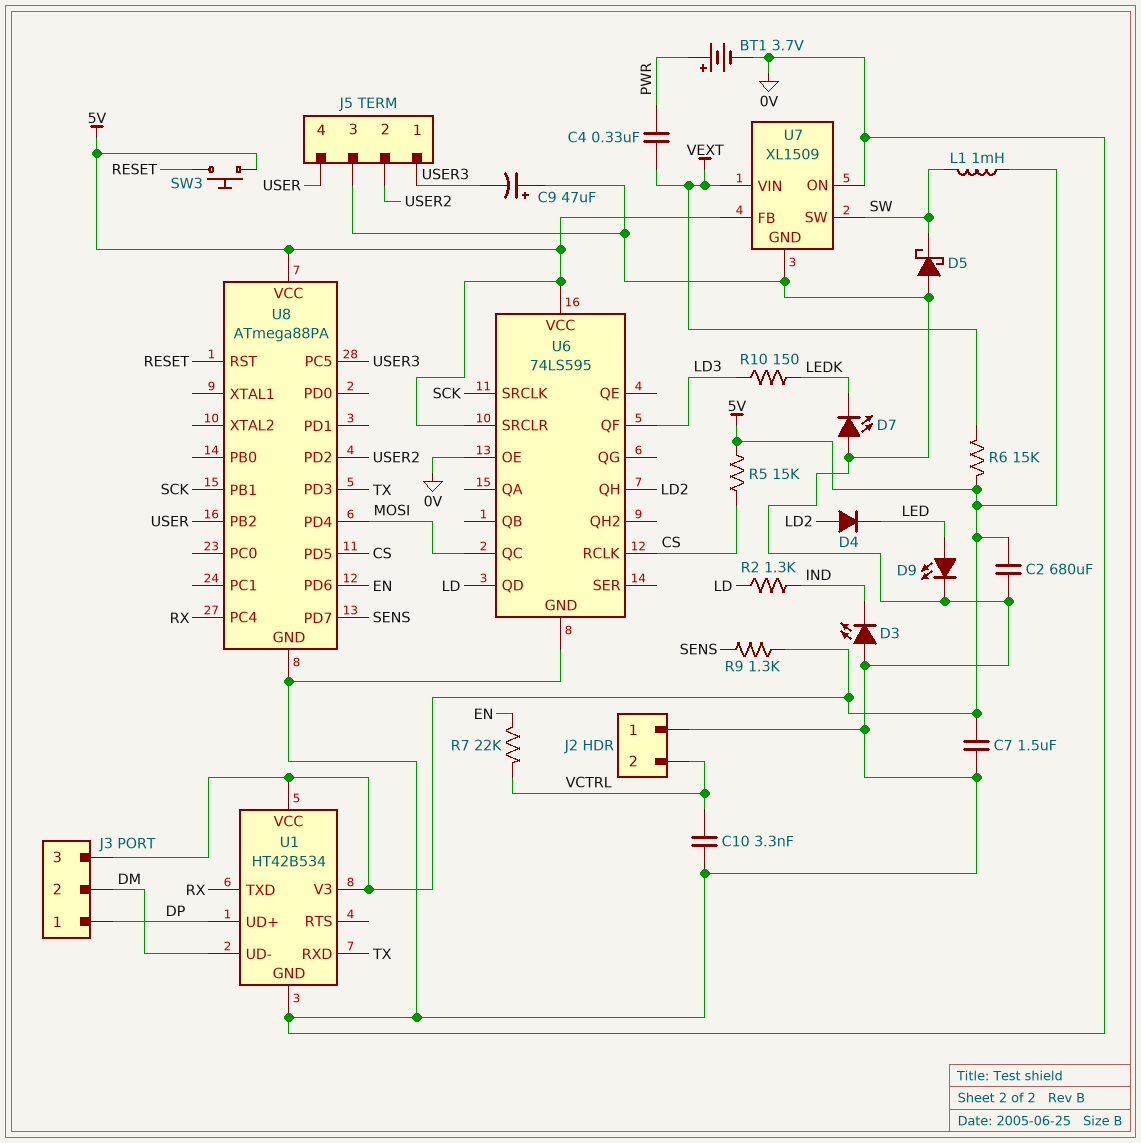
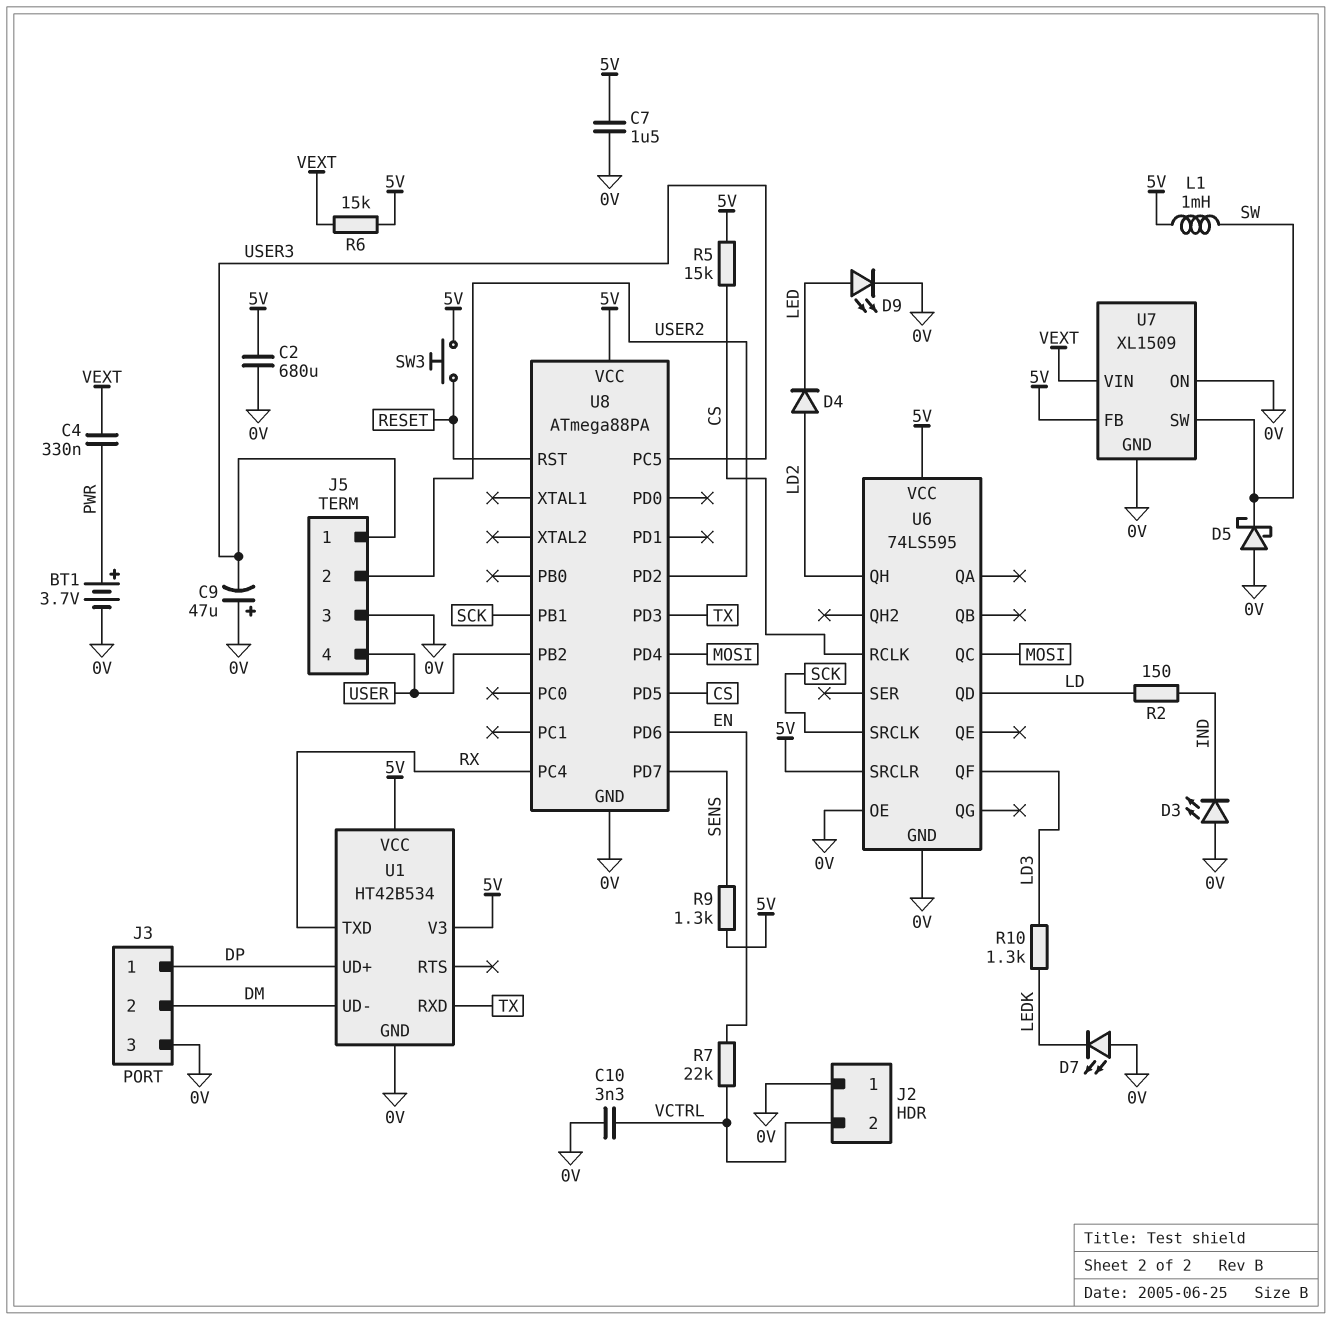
J3 pin 3: 5V -> 0V
R2: 1.3k (IND, LD) -> 150 (IND, LD)
R10: 150 (LD3, LEDK) -> 1.3k (LD3, LEDK)

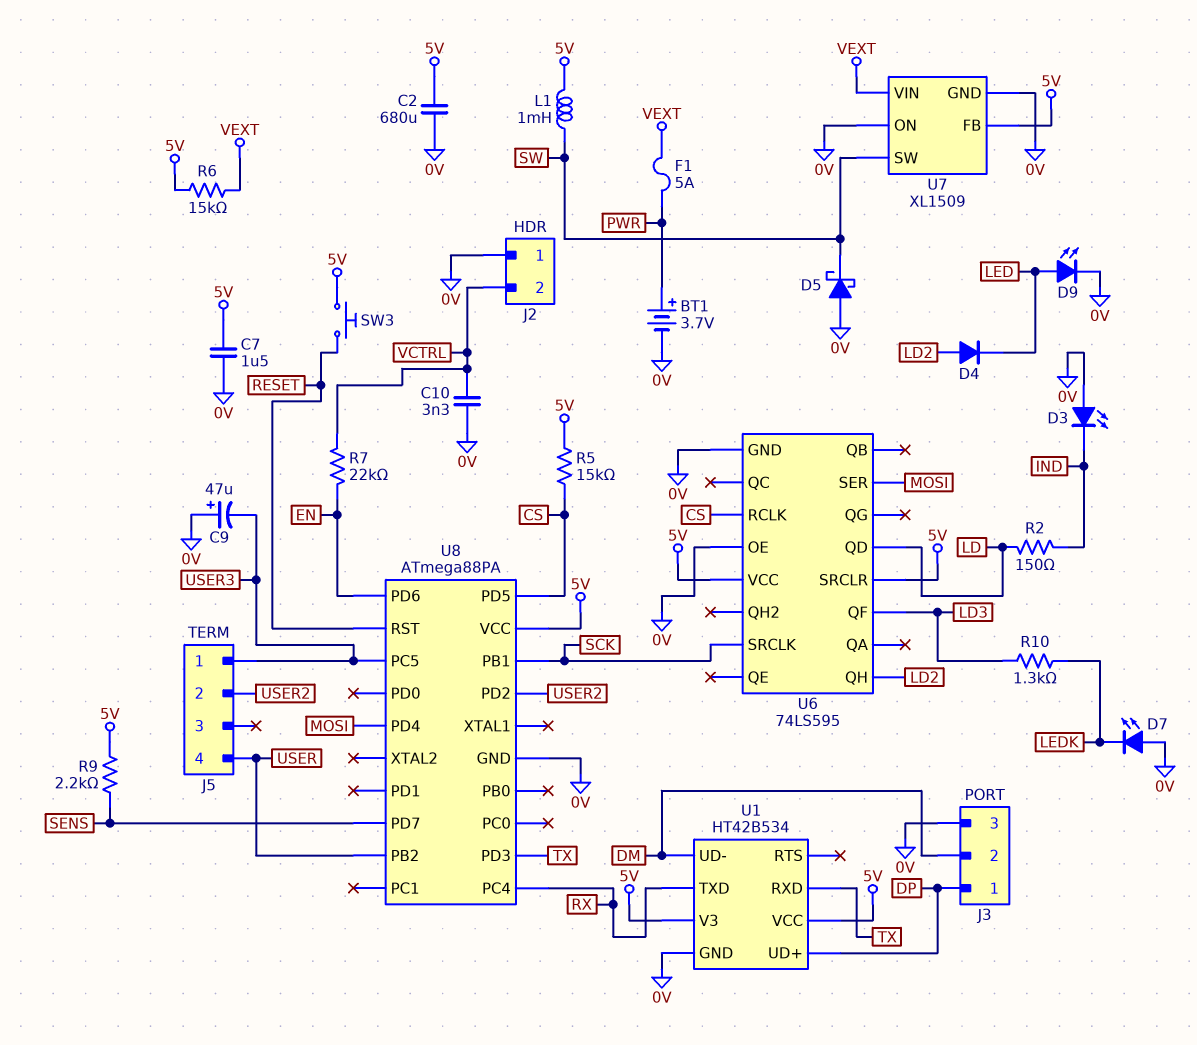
C4: 330nF (PWR, VEXT) -> none
F1: none -> 5A (PWR, VEXT)
J5 pin 3: 0V -> none
R9: 1.3k (5V, SENS) -> 2.2k (5V, SENS)
U6 pin QC: MOSI -> none
U6 pin SER: none -> MOSI

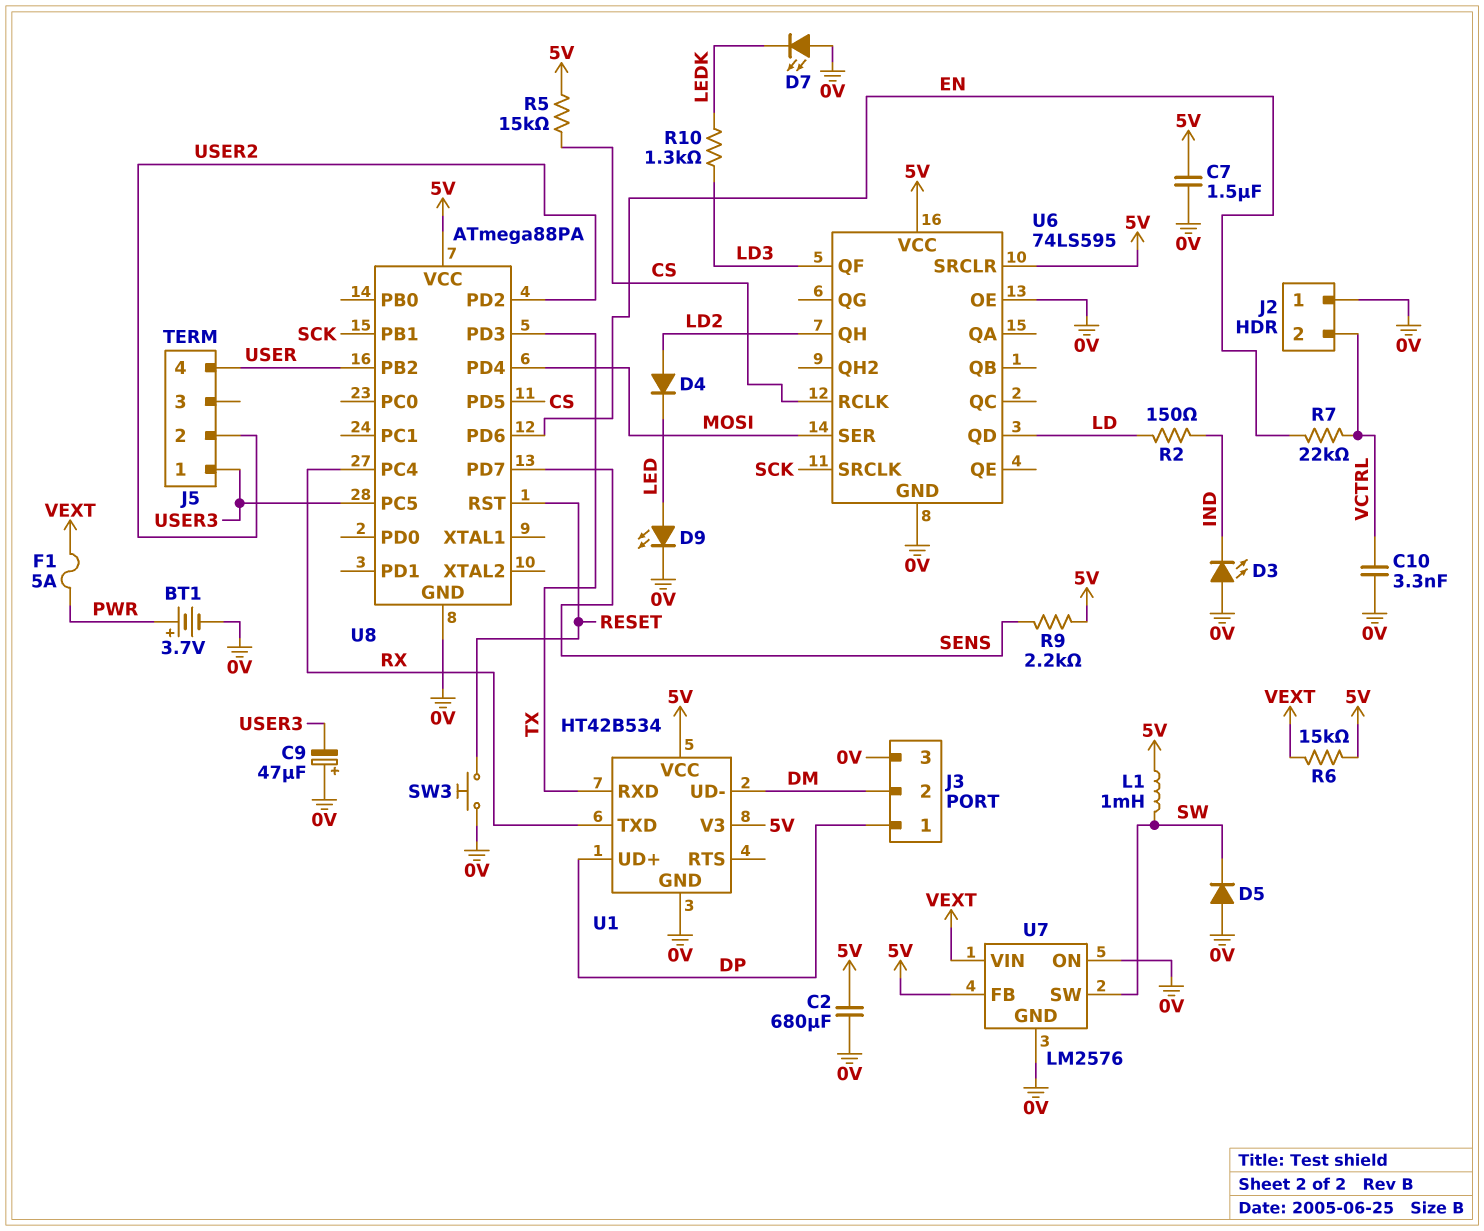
D5: schottky (A 0V, K SW) -> diode (A 0V, K SW)
SW3: button (5V, RESET) -> button (0V, RESET)
U7: XL1509 -> LM2576

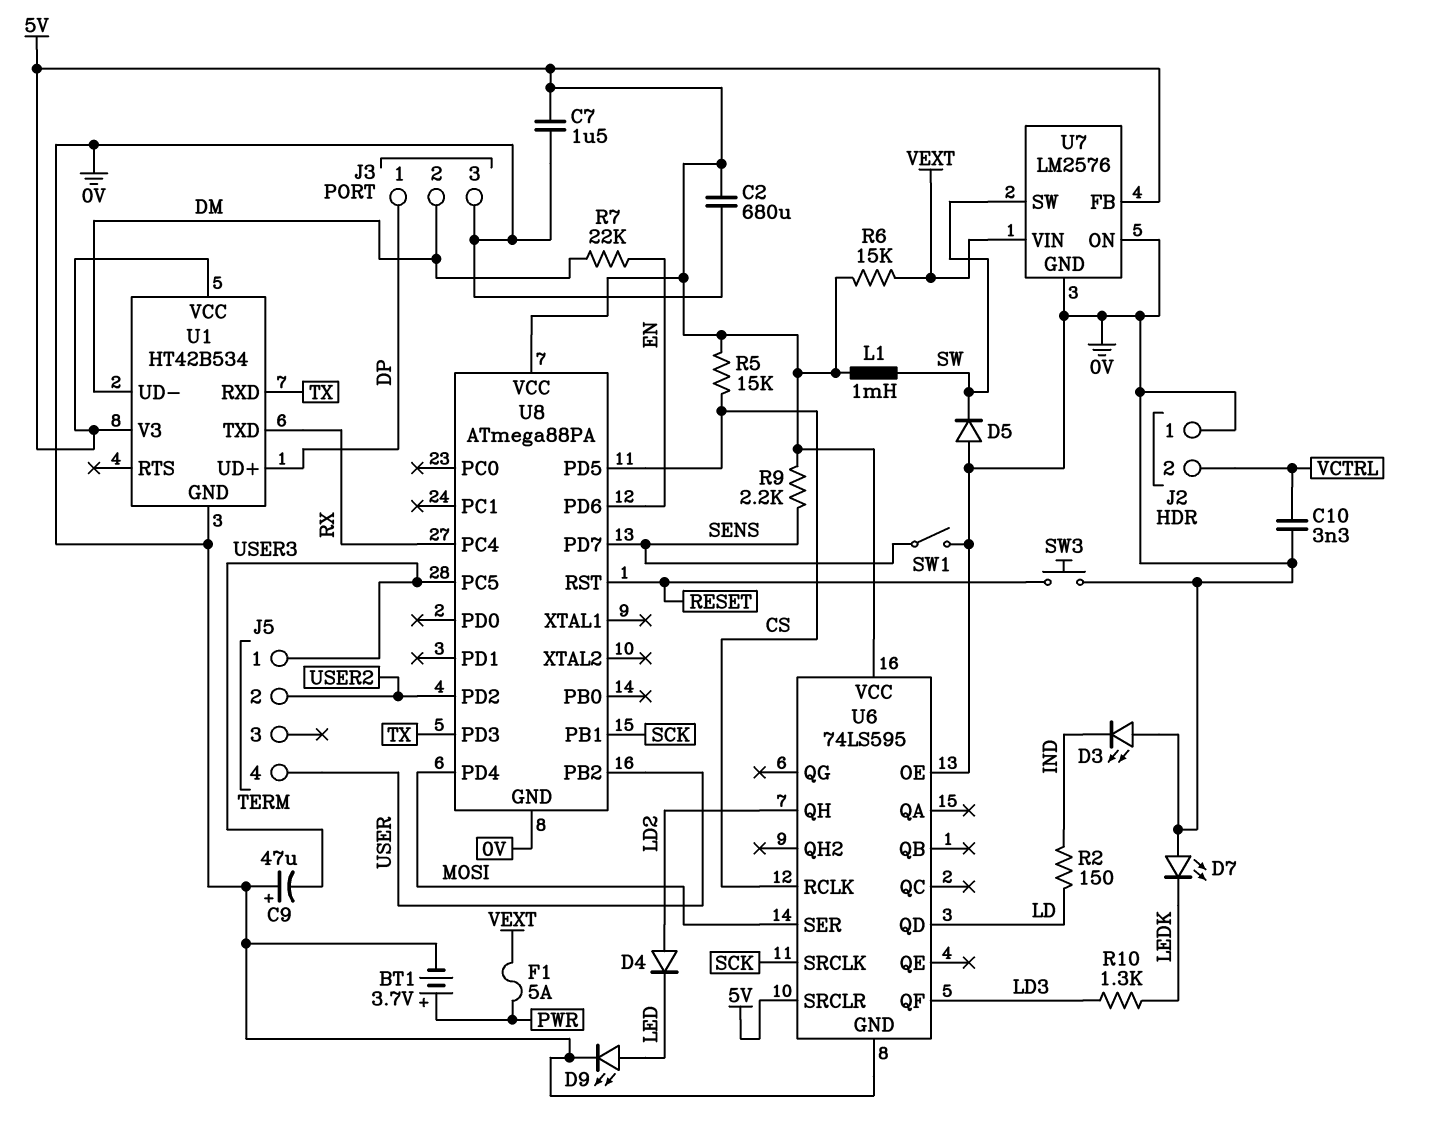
R7: 22k (EN, VCTRL) -> 22k (DM, EN)
SW1: none -> switch (0V, SENS)

